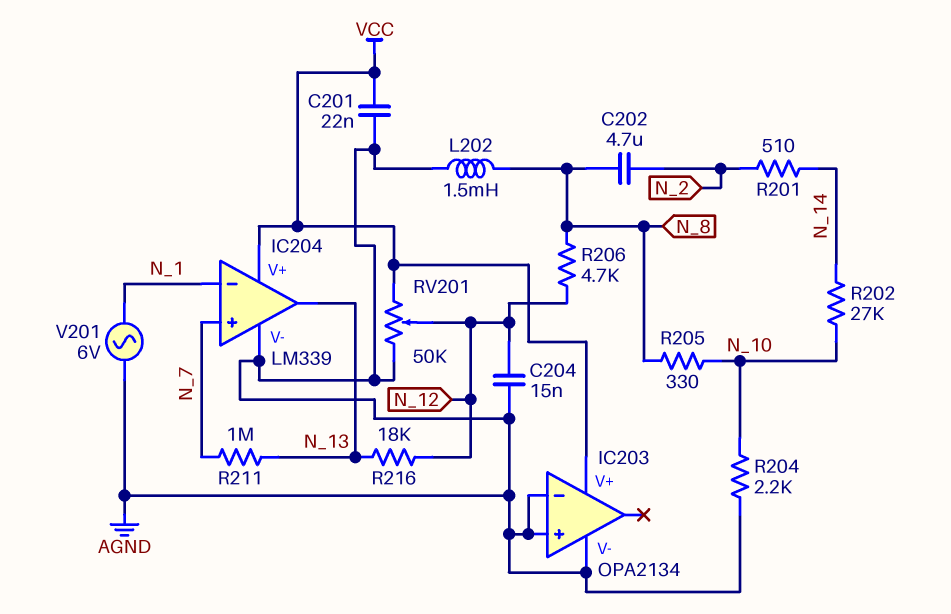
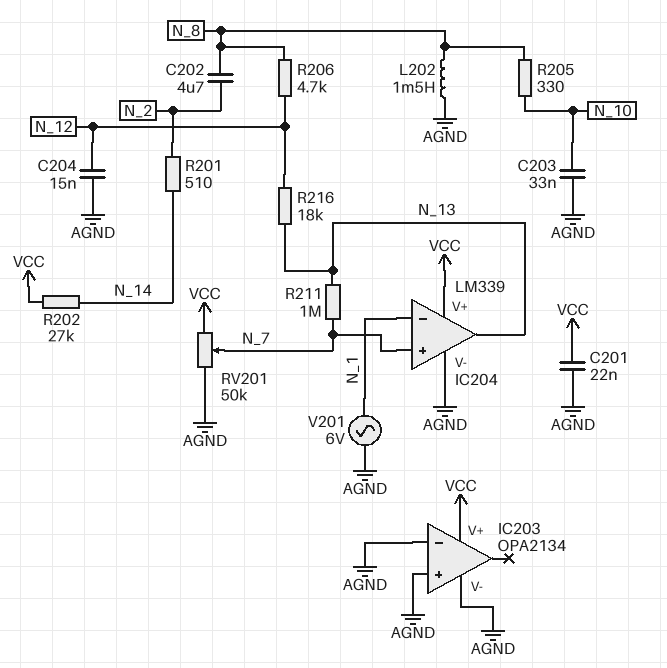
C203: none -> 33nF (AGND, N_10)
R202: 27k (N_10, N_14) -> 27k (N_14, VCC)
R204: 2.2k (AGND, N_10) -> none
RV201: 50k (AGND, VCC, wiper N_12) -> 50k (AGND, VCC, wiper N_7)

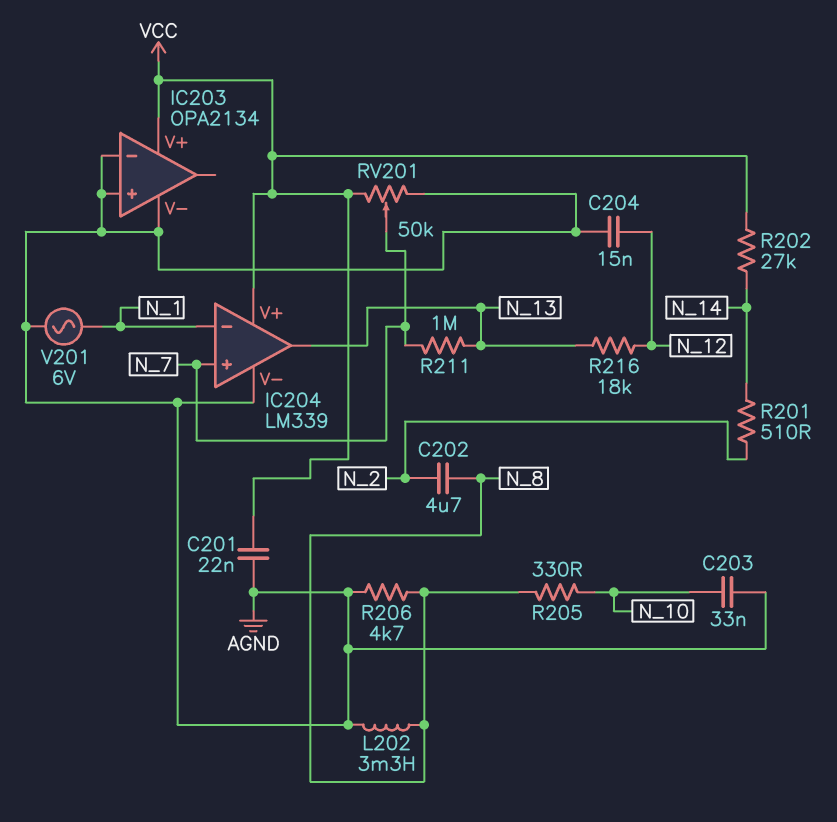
L202: 1.5mH (AGND, N_8) -> 3.3mH (AGND, N_8)
R206: 4.7k (N_8, N_12) -> 4.7k (AGND, N_8)

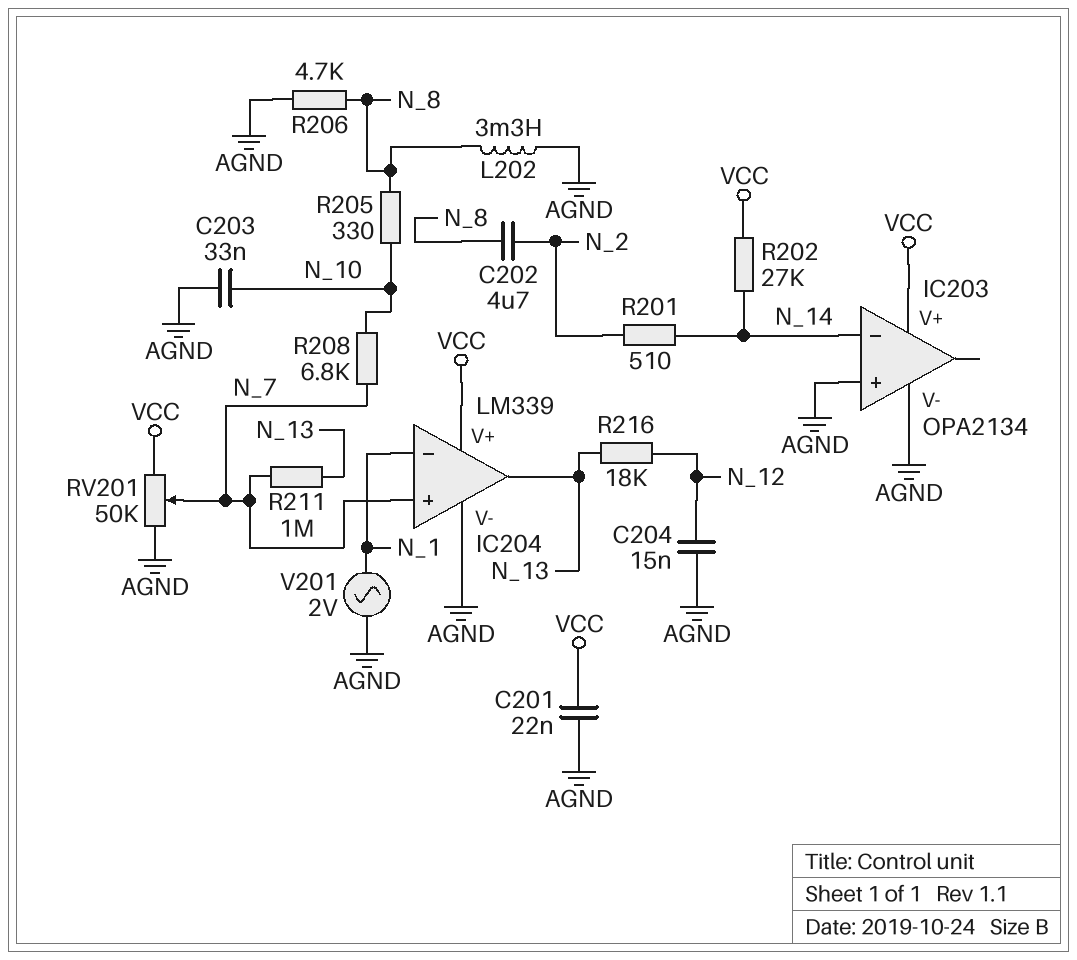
IC203 pin in-: AGND -> N_14
R208: none -> 6.8k (N_7, N_10)
V201: AC 6V (AGND, N_1) -> AC 2V (AGND, N_1)

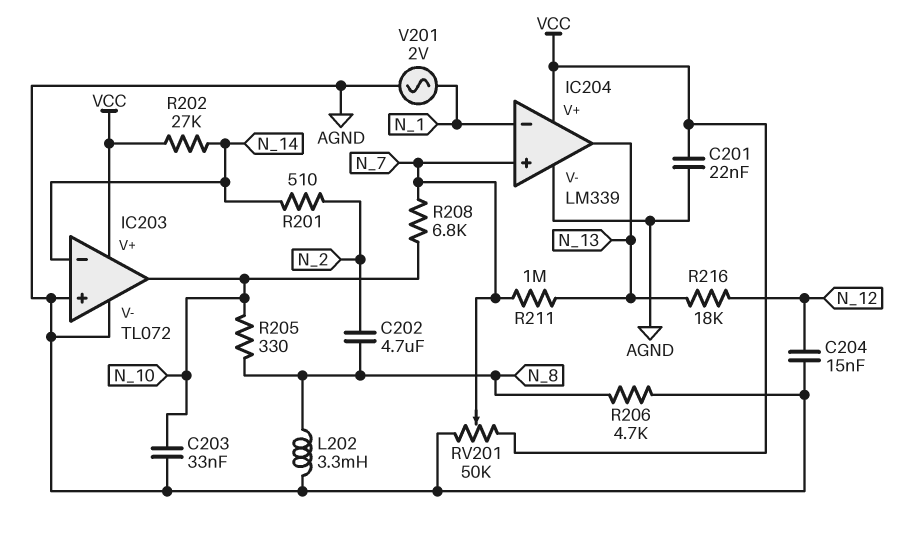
IC203: OPA2134 -> TL072
IC203 pin out: none -> N_10

